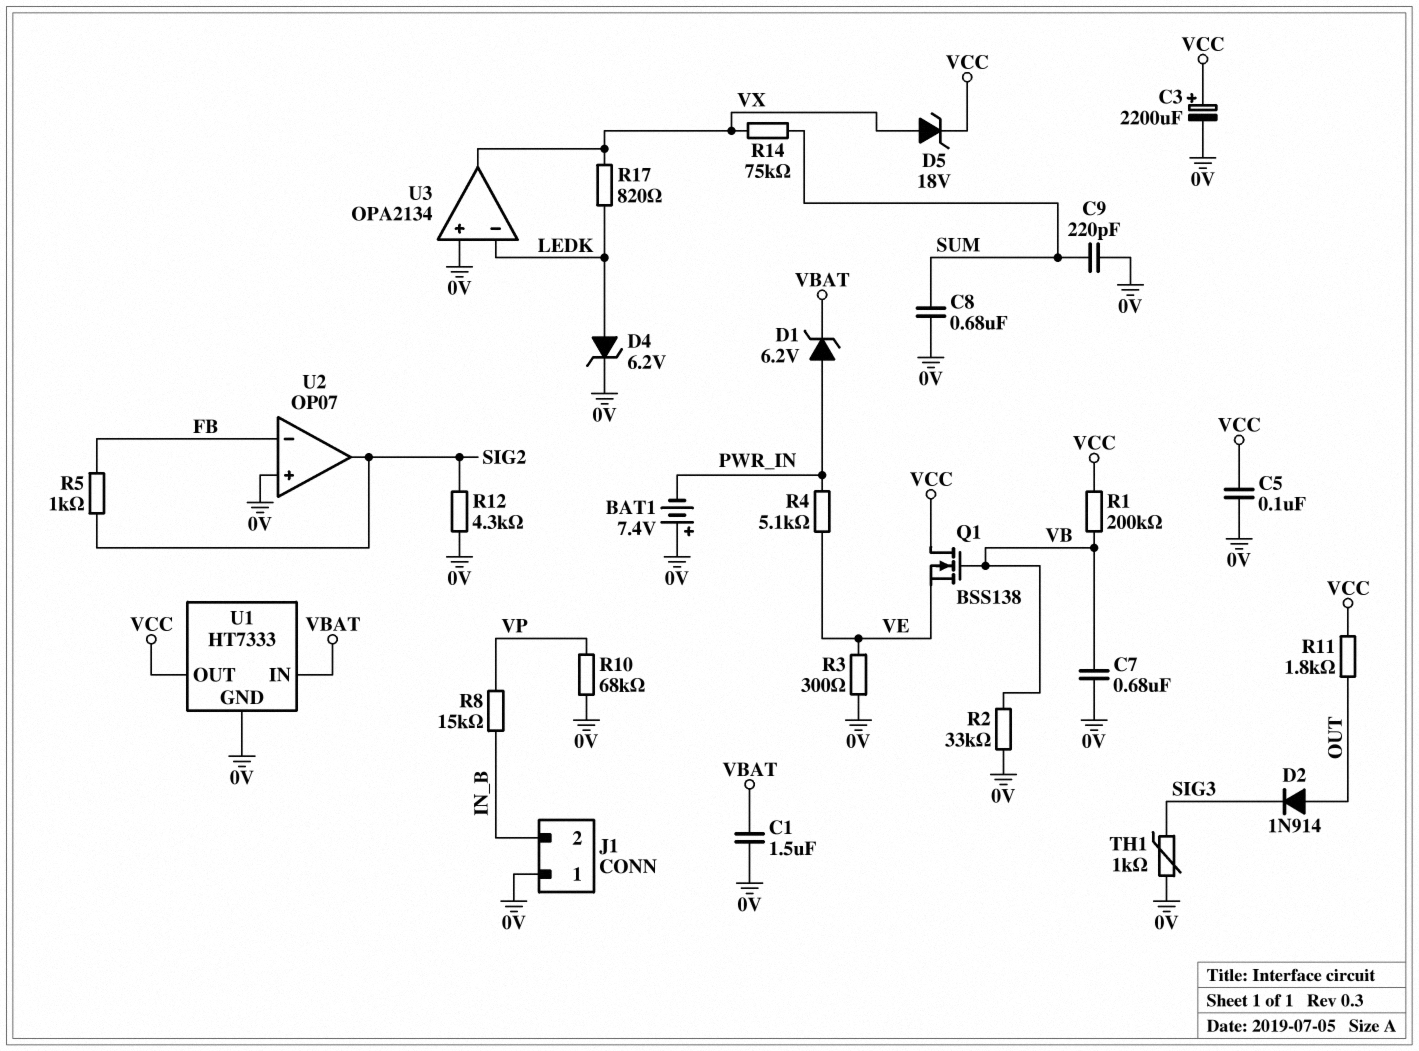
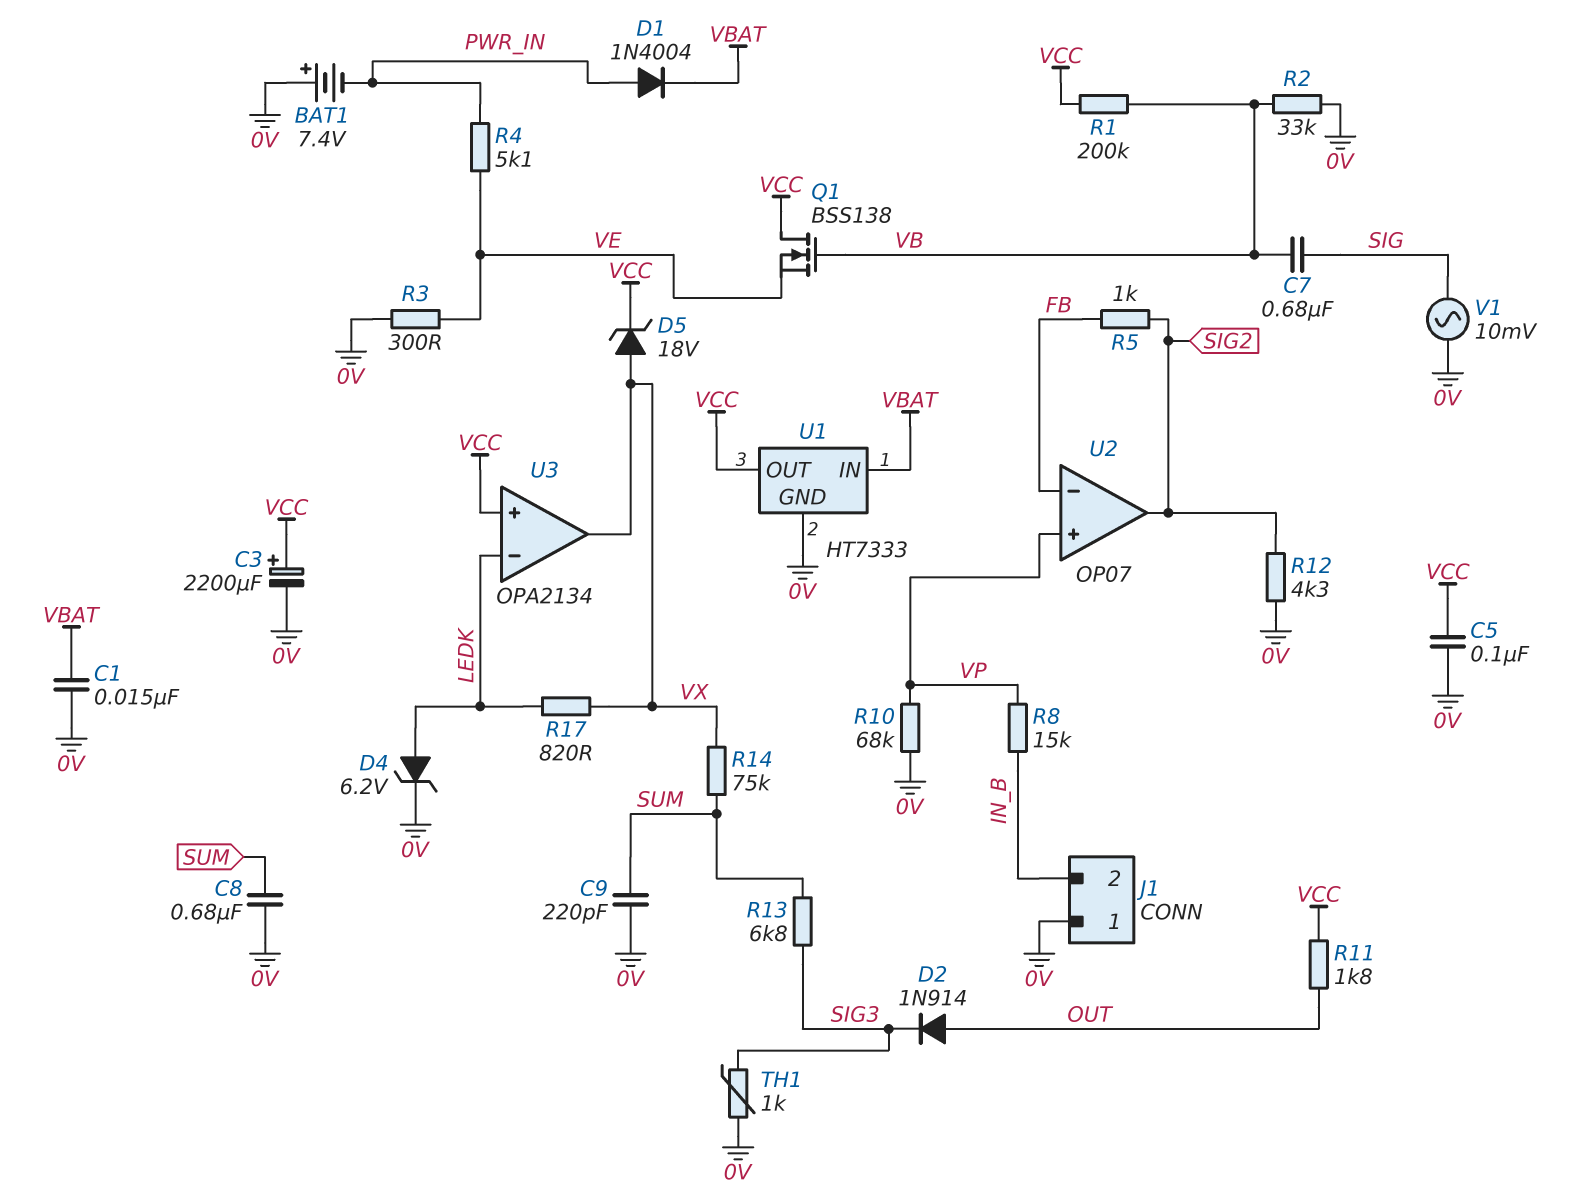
C1: 1.5uF (0V, VBAT) -> 15nF (0V, VBAT)
C7: 680nF (0V, VB) -> 680nF (SIG, VB)
D1: zener 6.2V (A PWR_IN, K VBAT) -> diode 1N4004 (A PWR_IN, K VBAT)
R13: none -> 6.8k (SIG3, SUM)
U2 pin in+: 0V -> VP
U3 pin in+: 0V -> VCC
V1: none -> AC 10mV (0V, SIG)

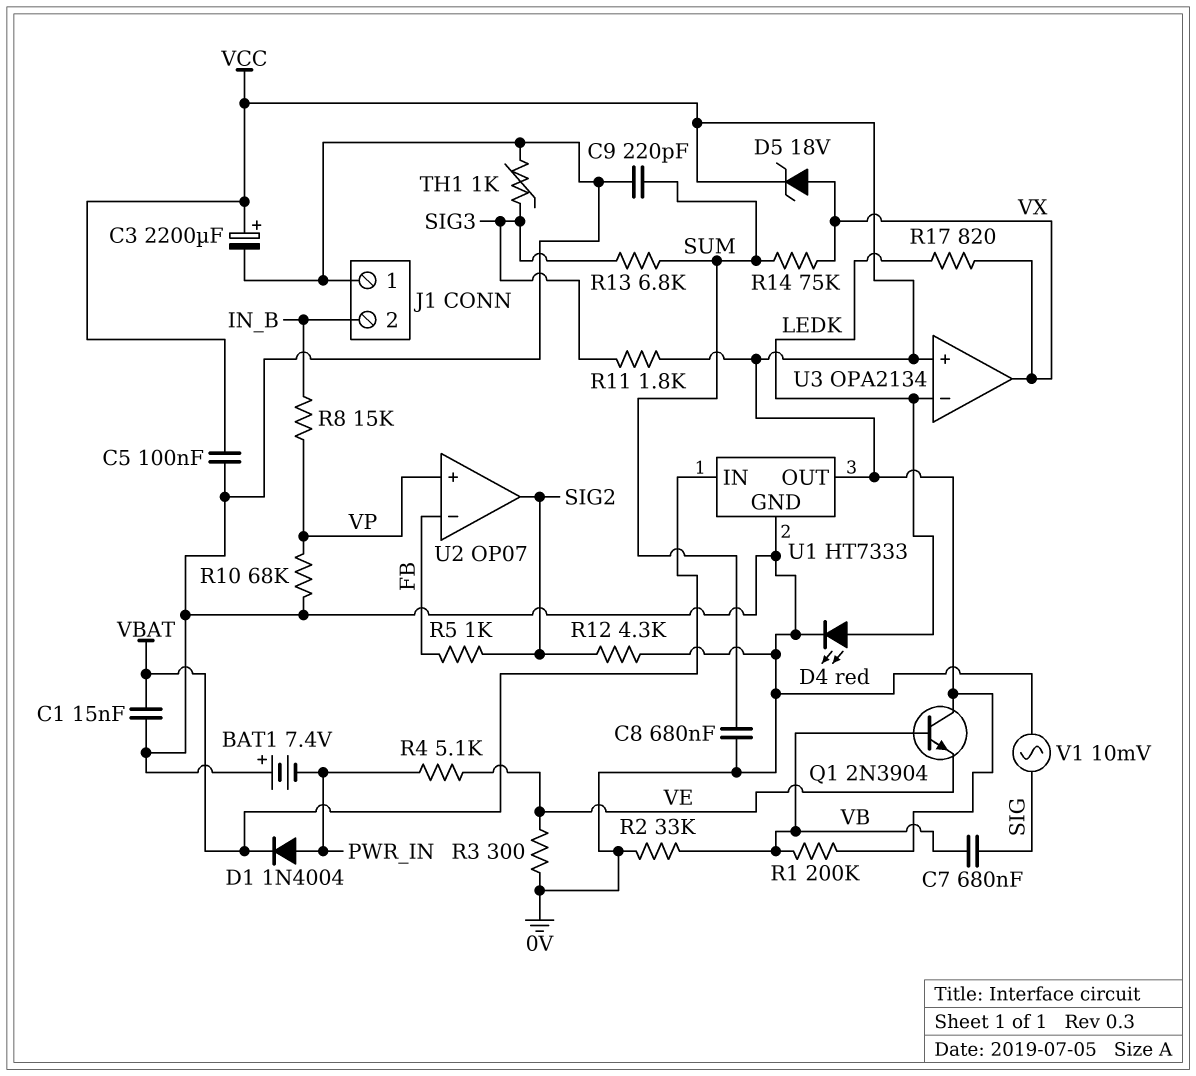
D2: diode 1N914 (A OUT, K SIG3) -> none
D4: zener 6.2V (A LEDK, K 0V) -> LED red (A LEDK, K 0V)
Q1: NMOS BSS138 (G VB, D VCC, S VE) -> NPN 2N3904 (B VB, C VCC, E VE)
R11: 1.8k (OUT, VCC) -> 1.8k (SIG3, VCC)

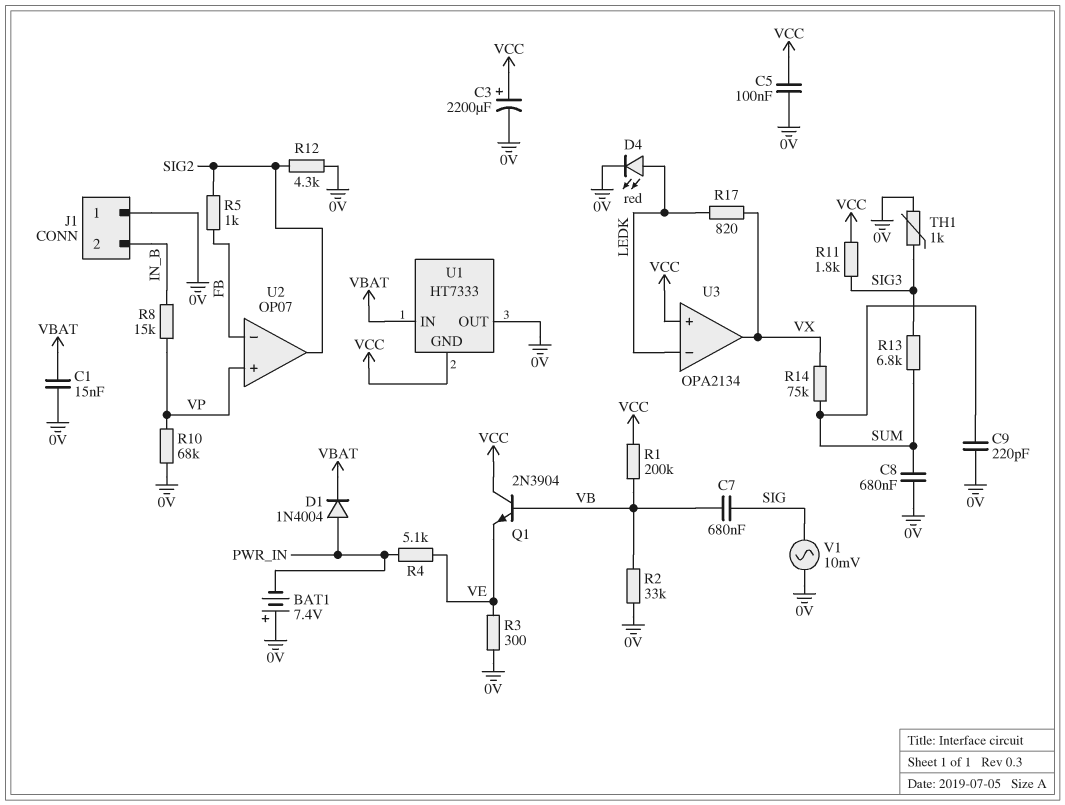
D5: zener 18V (A VX, K VCC) -> none
U1 pin GND: 0V -> VCC
U1 pin OUT: VCC -> 0V

